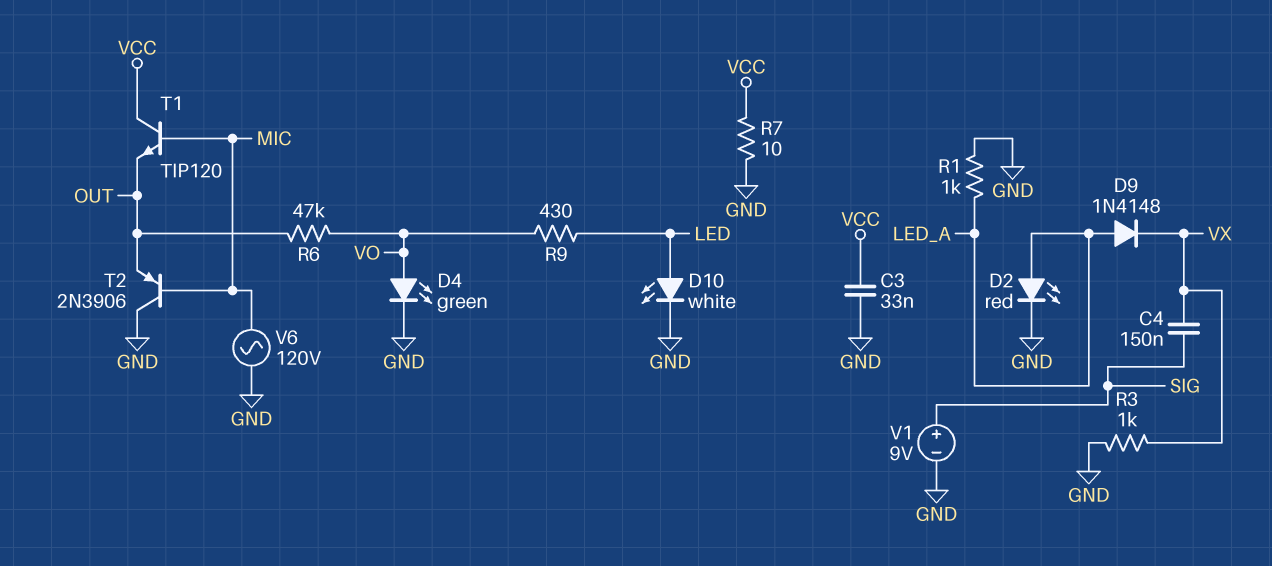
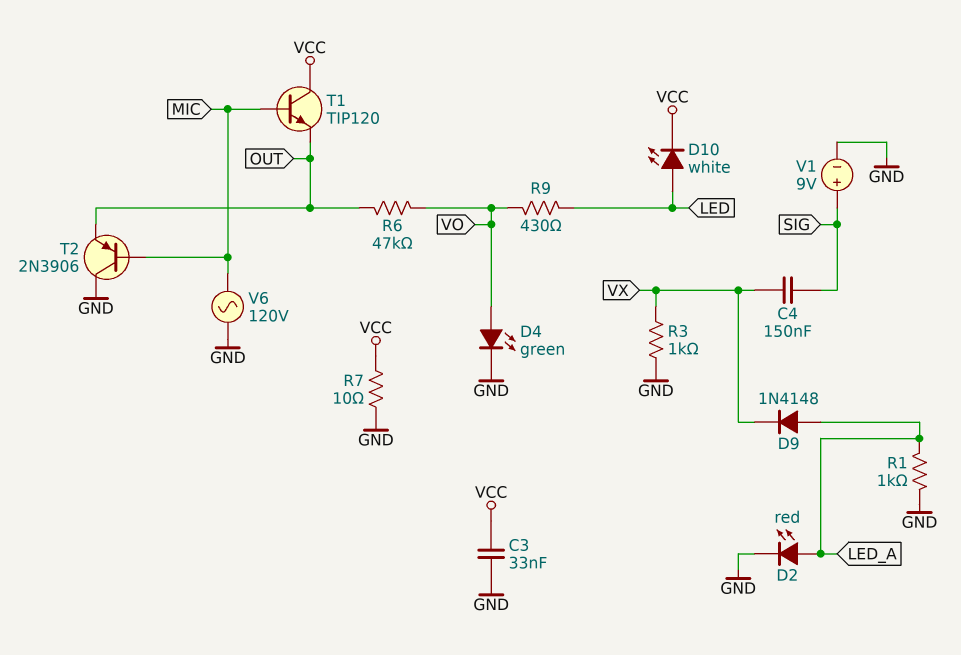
D10: LED white (A LED, K GND) -> LED white (A LED, K VCC)

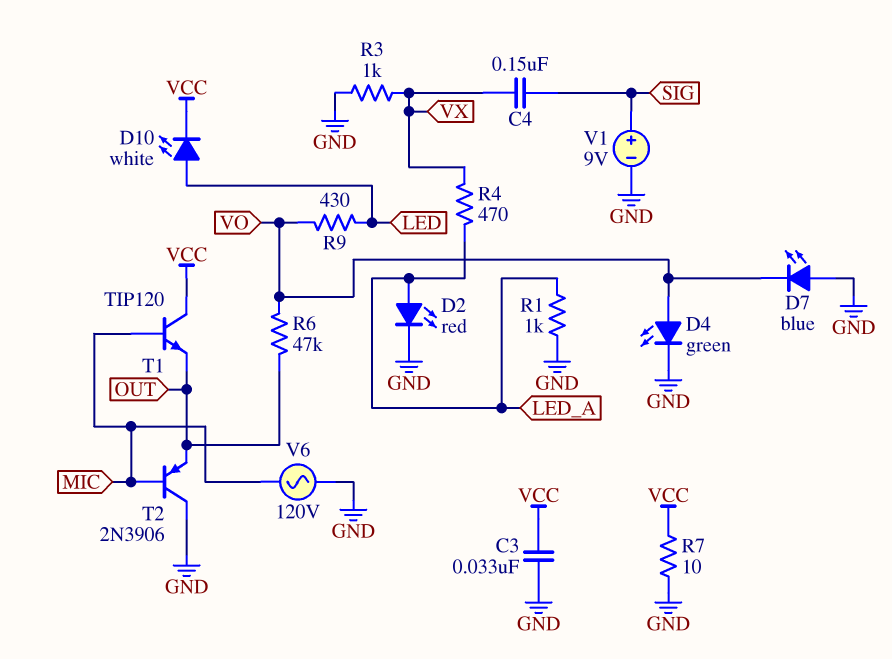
D7: none -> LED blue (A GND, K VO)
D9: diode 1N4148 (A LED_A, K VX) -> none
R4: none -> 470 (LED_A, VX)

